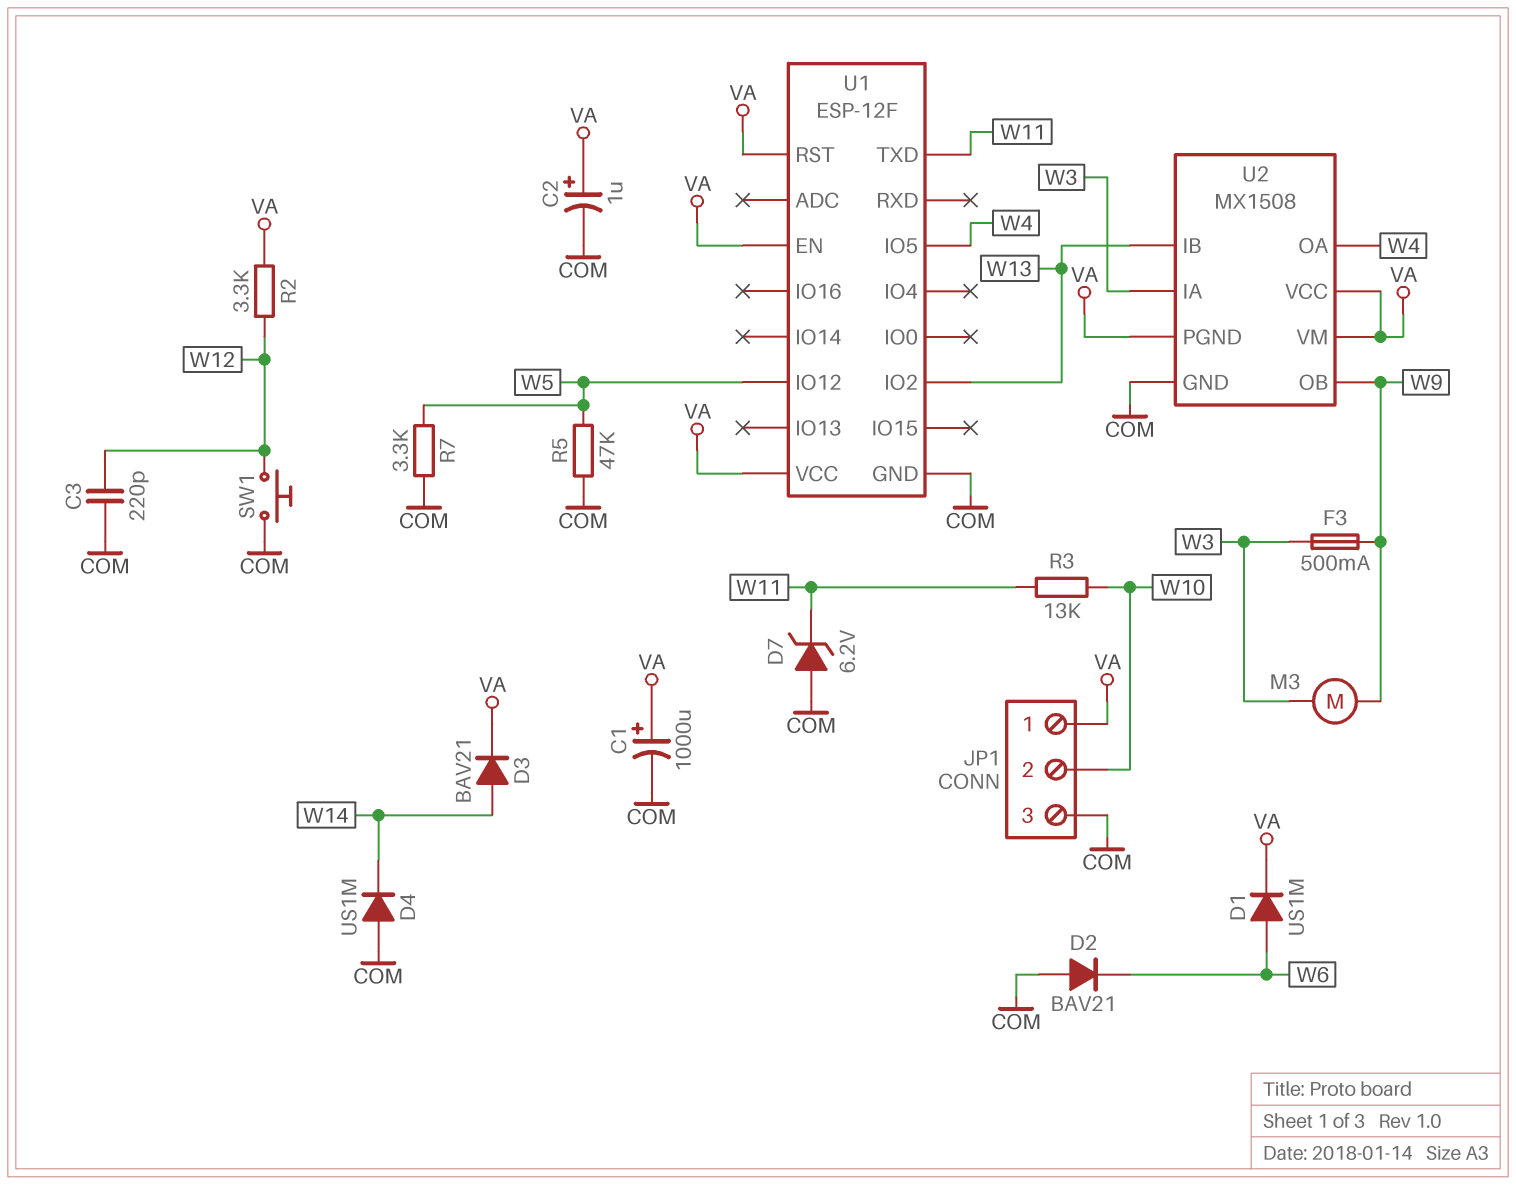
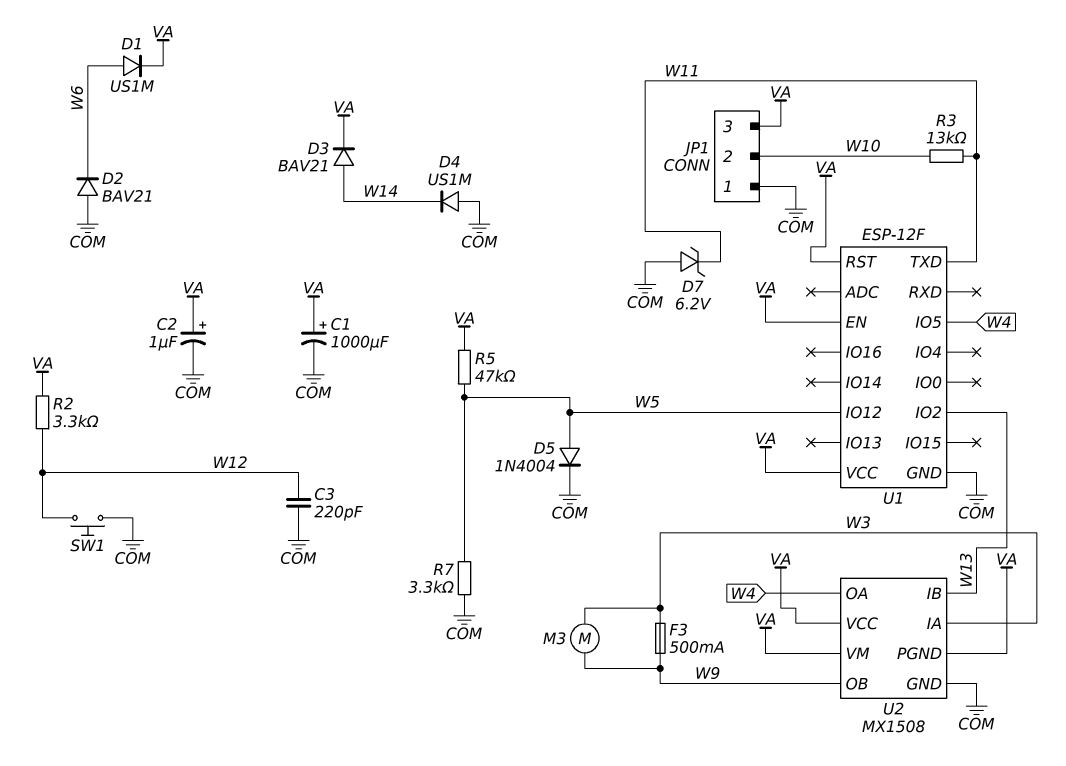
D5: none -> diode 1N4004 (A W5, K COM)
JP1 pin 1: VA -> COM
JP1 pin 3: COM -> VA
R5: 47k (COM, W5) -> 47k (VA, W5)

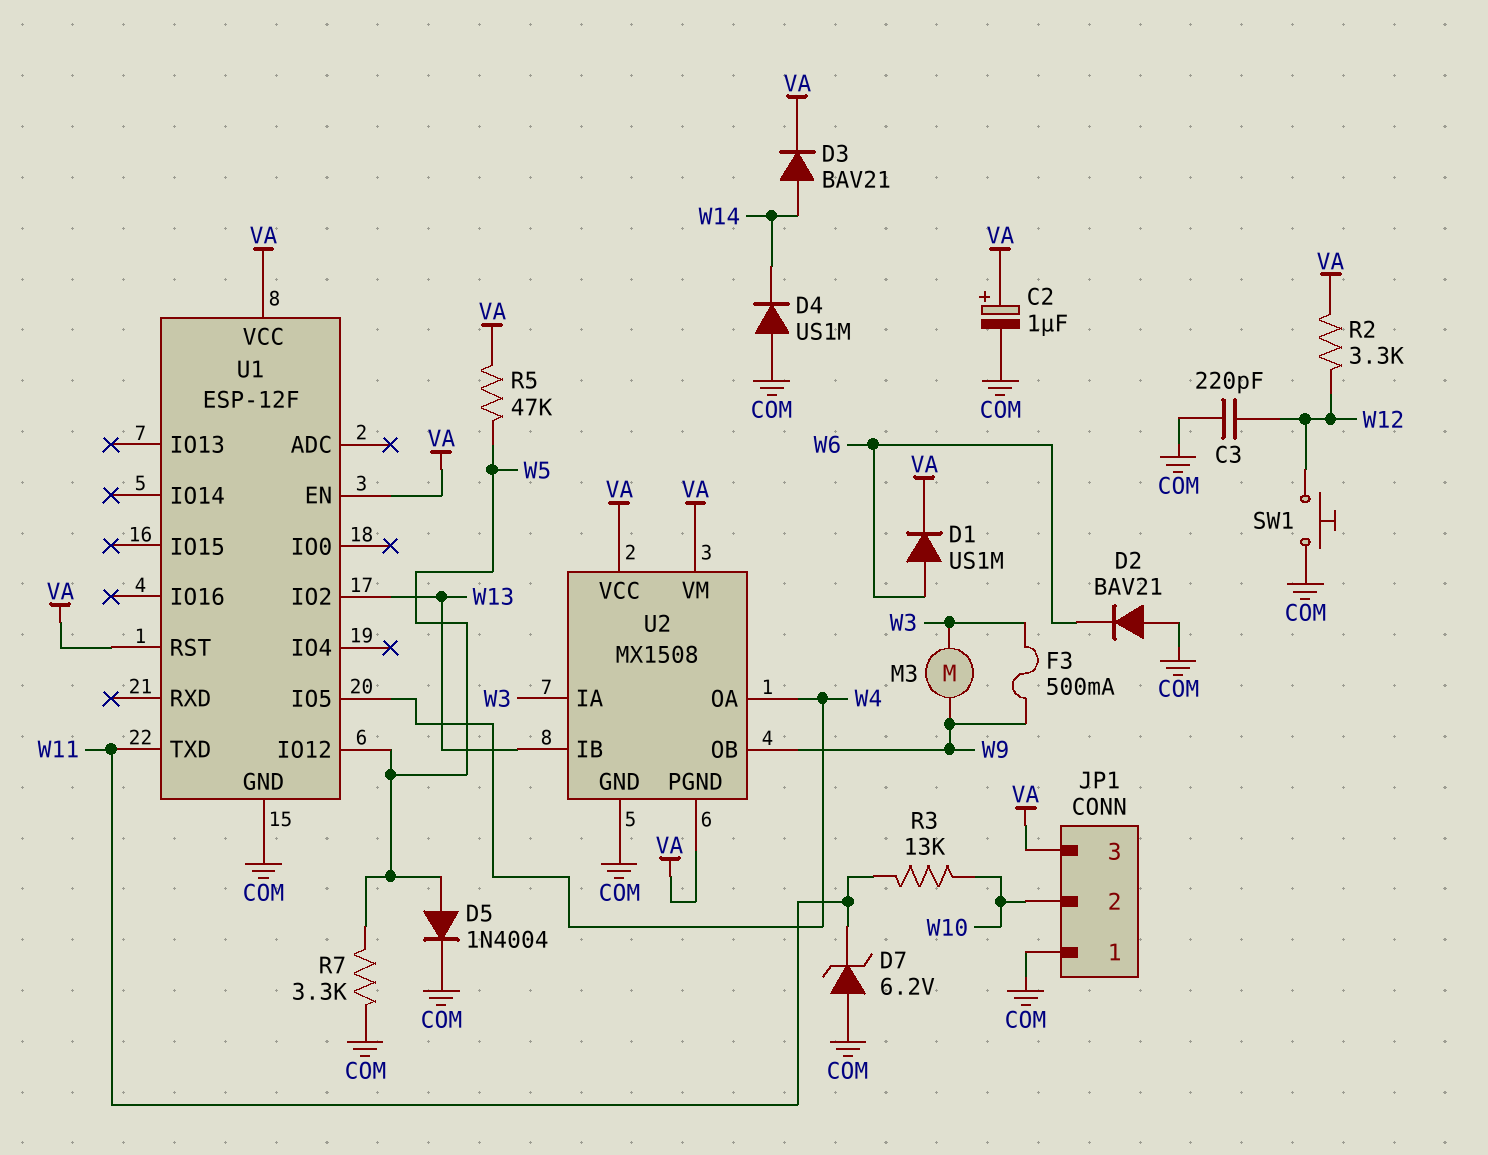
C1: 1000uF (plus VA, minus COM) -> none

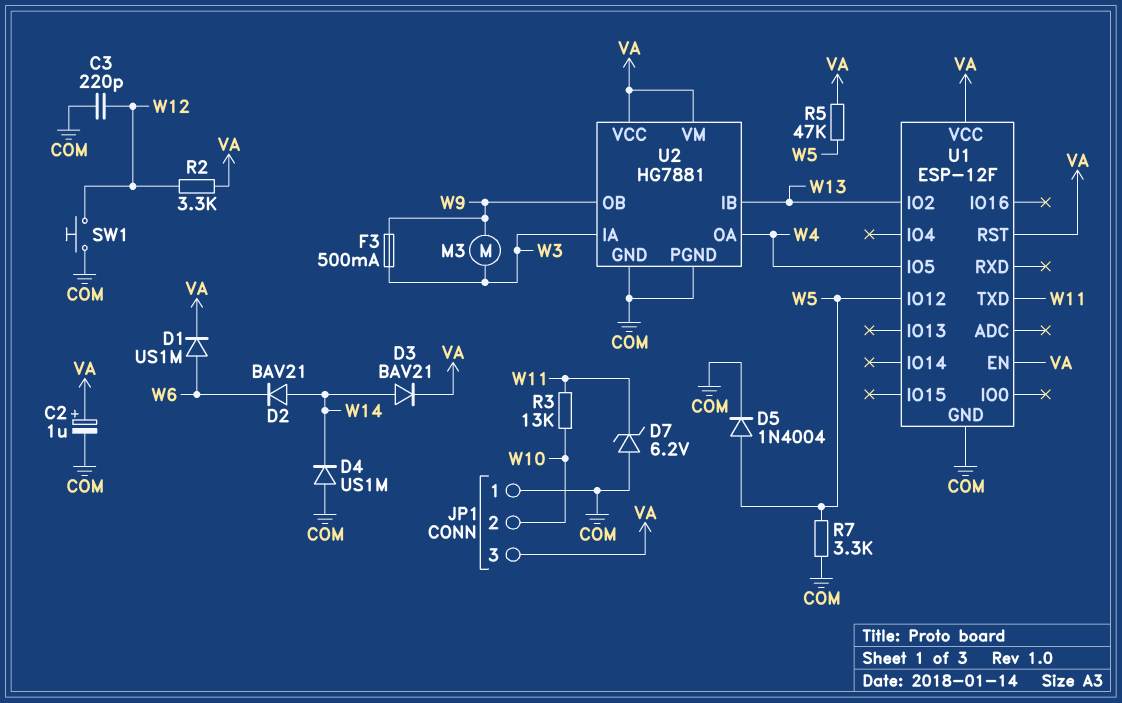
D2: diode BAV21 (A COM, K W6) -> diode BAV21 (A W14, K W6)
U2: MX1508 -> HG7881
U2 pin PGND: VA -> COM

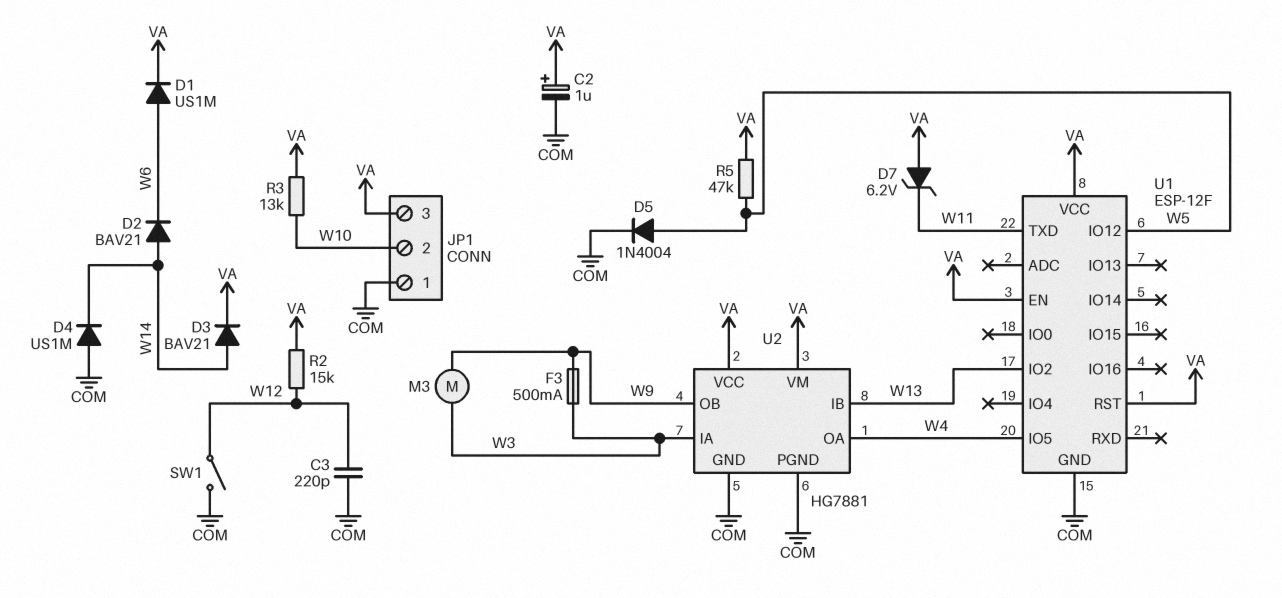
D7: zener 6.2V (A COM, K W11) -> zener 6.2V (A VA, K W11)
R2: 3.3k (VA, W12) -> 15k (VA, W12)
R3: 13k (W10, W11) -> 13k (VA, W10)
R7: 3.3k (COM, W5) -> none
SW1: button (COM, W12) -> switch (COM, W12)

